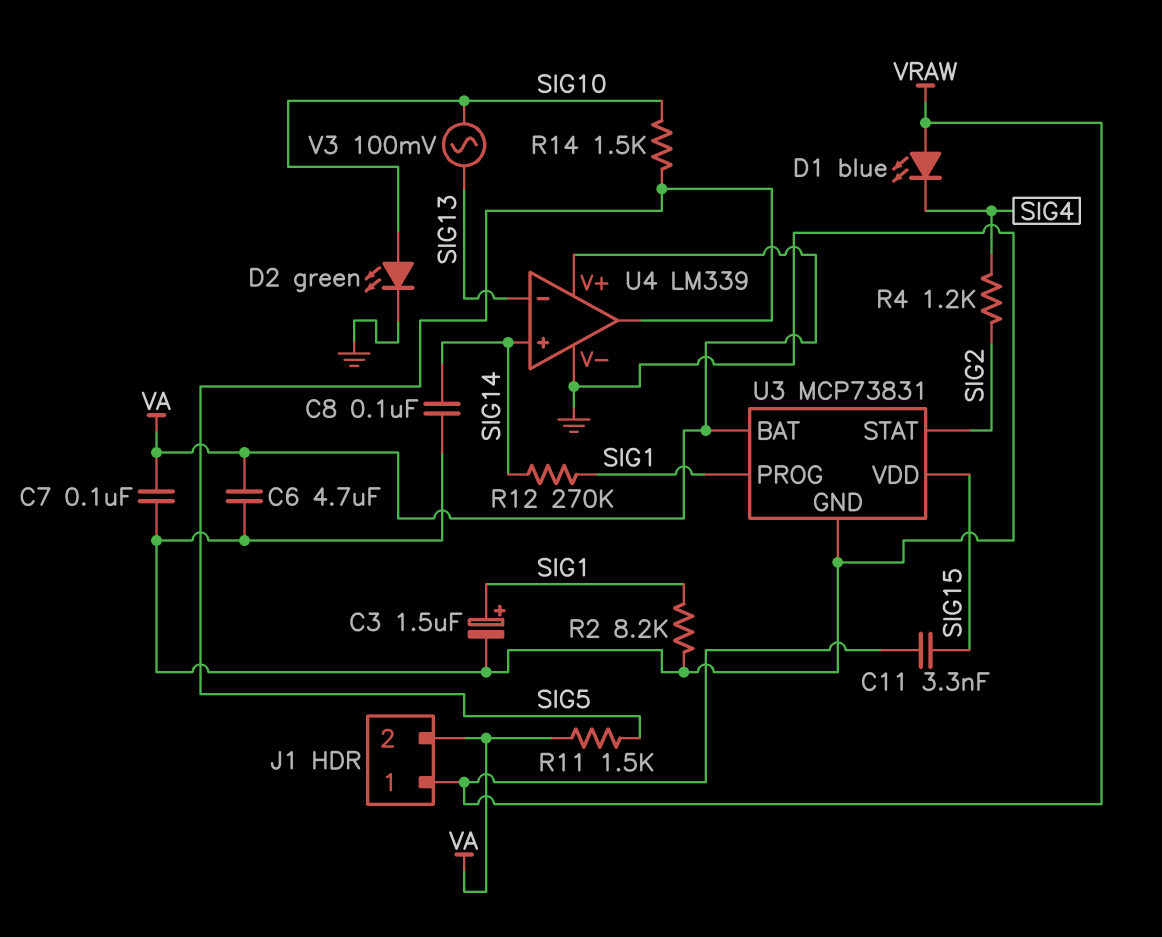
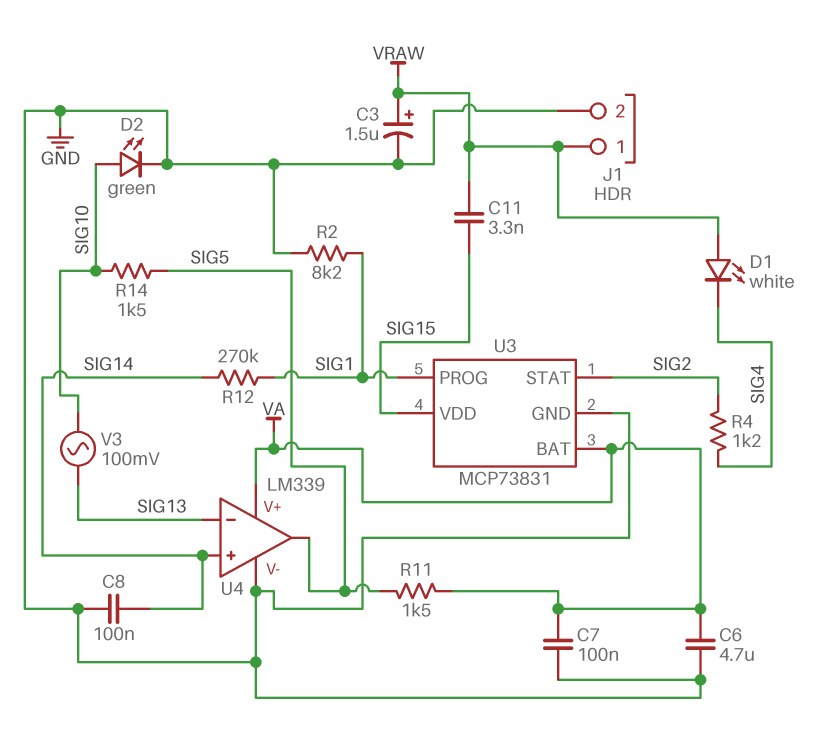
C3: 1.5uF (plus SIG1, minus GND) -> 1.5uF (plus VRAW, minus GND)
D1: LED blue (A VRAW, K SIG4) -> LED white (A VRAW, K SIG4)
J1 pin 2: VA -> GND

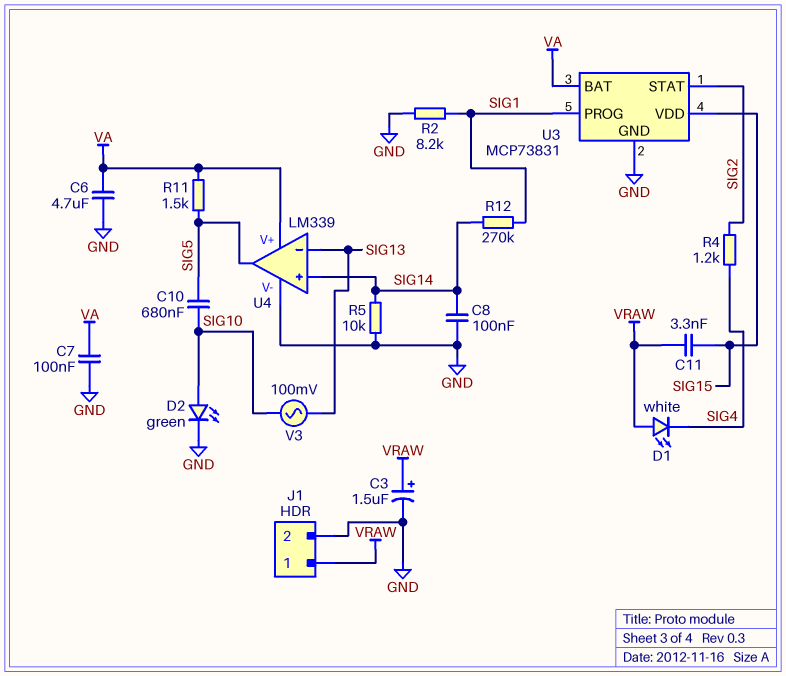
C10: none -> 680nF (SIG5, SIG10)
R5: none -> 10k (GND, SIG14)
R14: 1.5k (SIG5, SIG10) -> none

